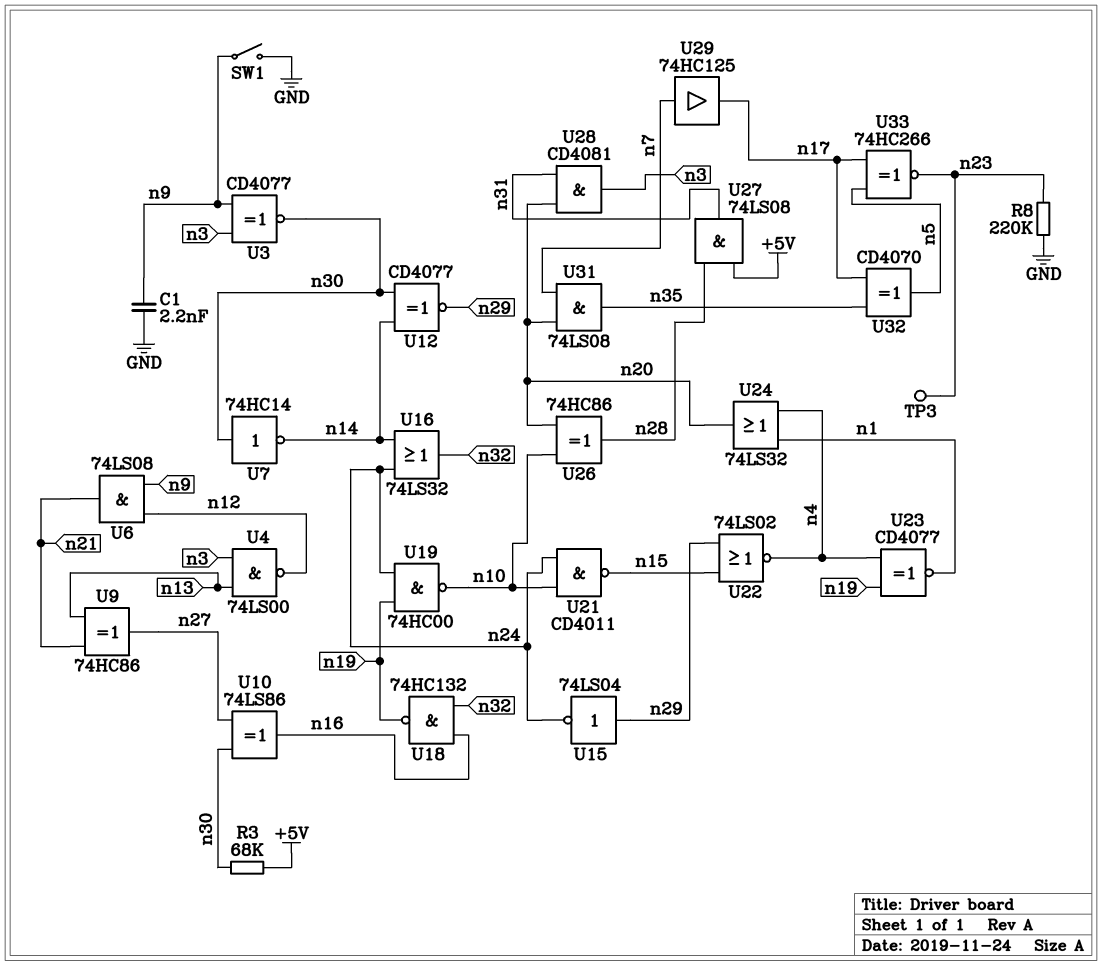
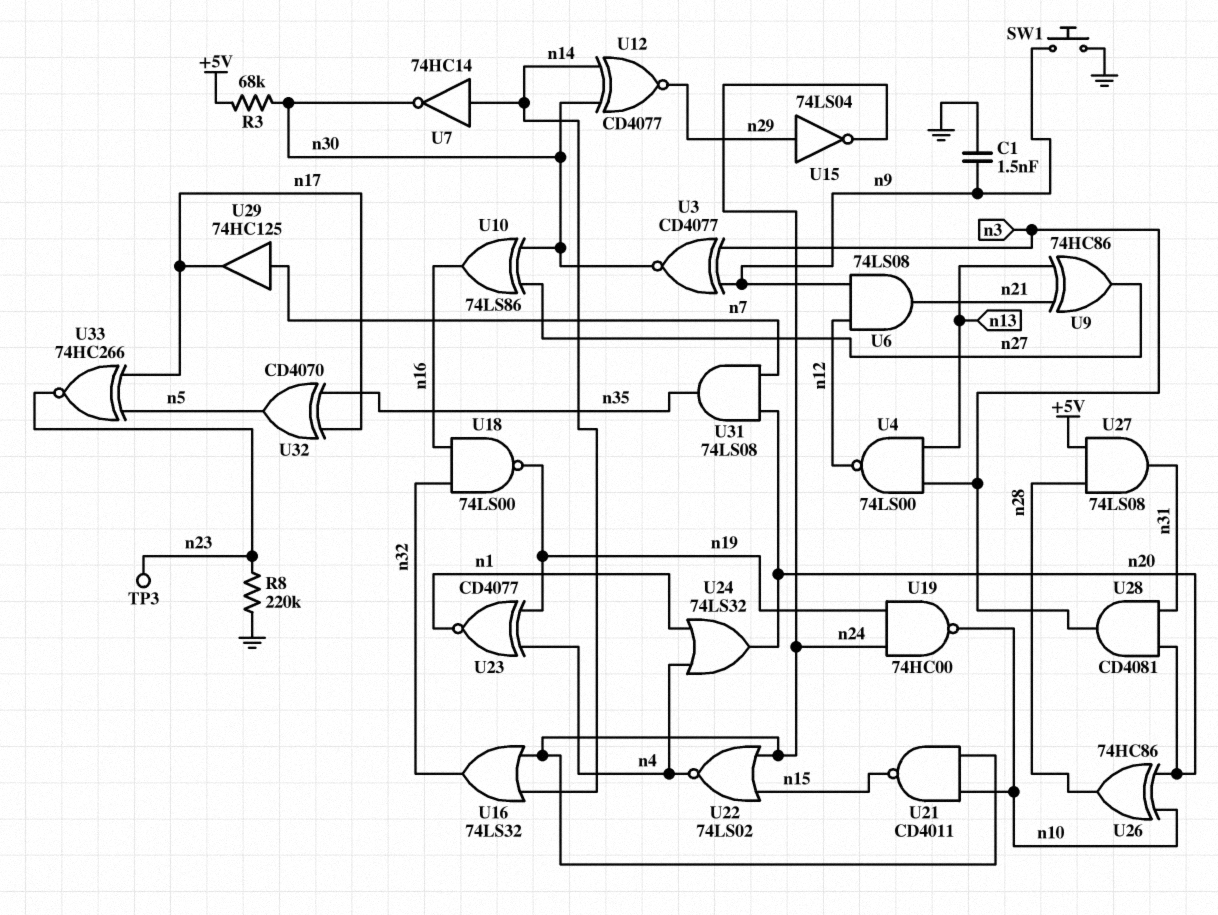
C1: 2.2nF (GND, n9) -> 1.5nF (GND, n9)
SW1: switch (GND, n9) -> button (GND, n9)
U7: NOT 74HC14 (in n30, out n14) -> NOT 74HC14 (in n14, out n30)
U18: NAND 74HC132 (in n16, in n32, out n19) -> NAND 74LS00 (in n16, in n32, out n19)
U22: NOR 74LS02 (in n15, in n29, out n4) -> NOR 74LS02 (in n15, in n24, out n4)

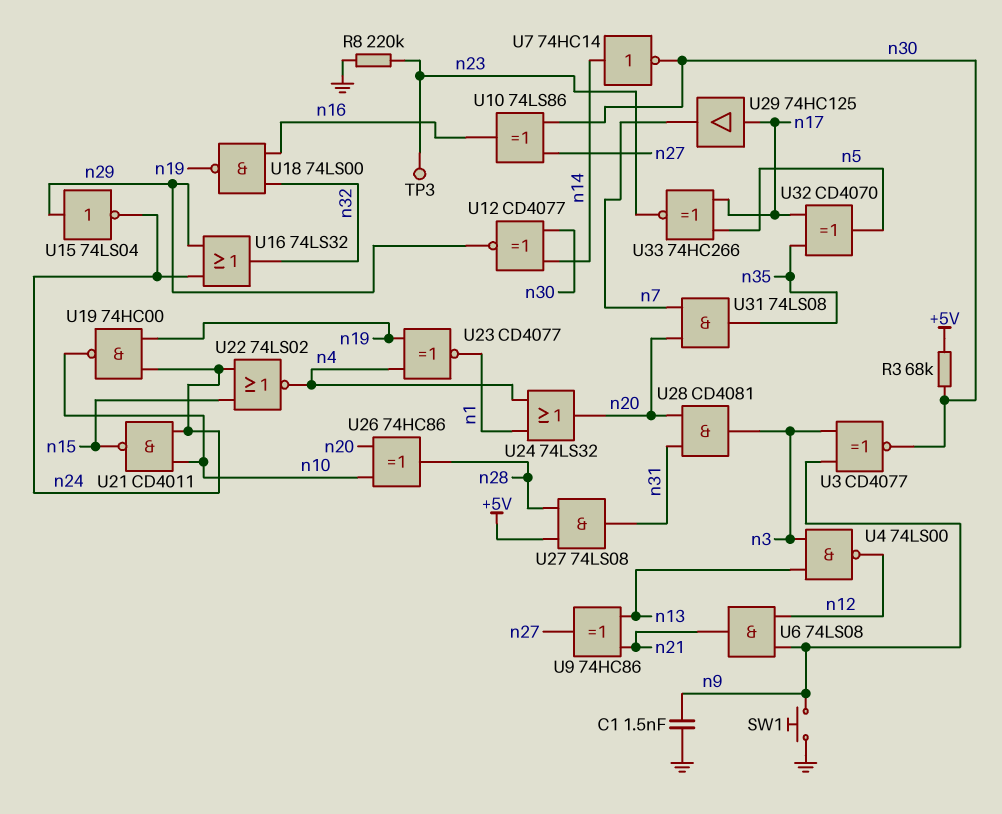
U16: OR 74LS32 (in n14, in n24, out n32) -> OR 74LS32 (in n24, in n29, out n32)
U29: buffer 74HC125 (in n7, out n17) -> buffer 74HC125 (in n17, out n7)

